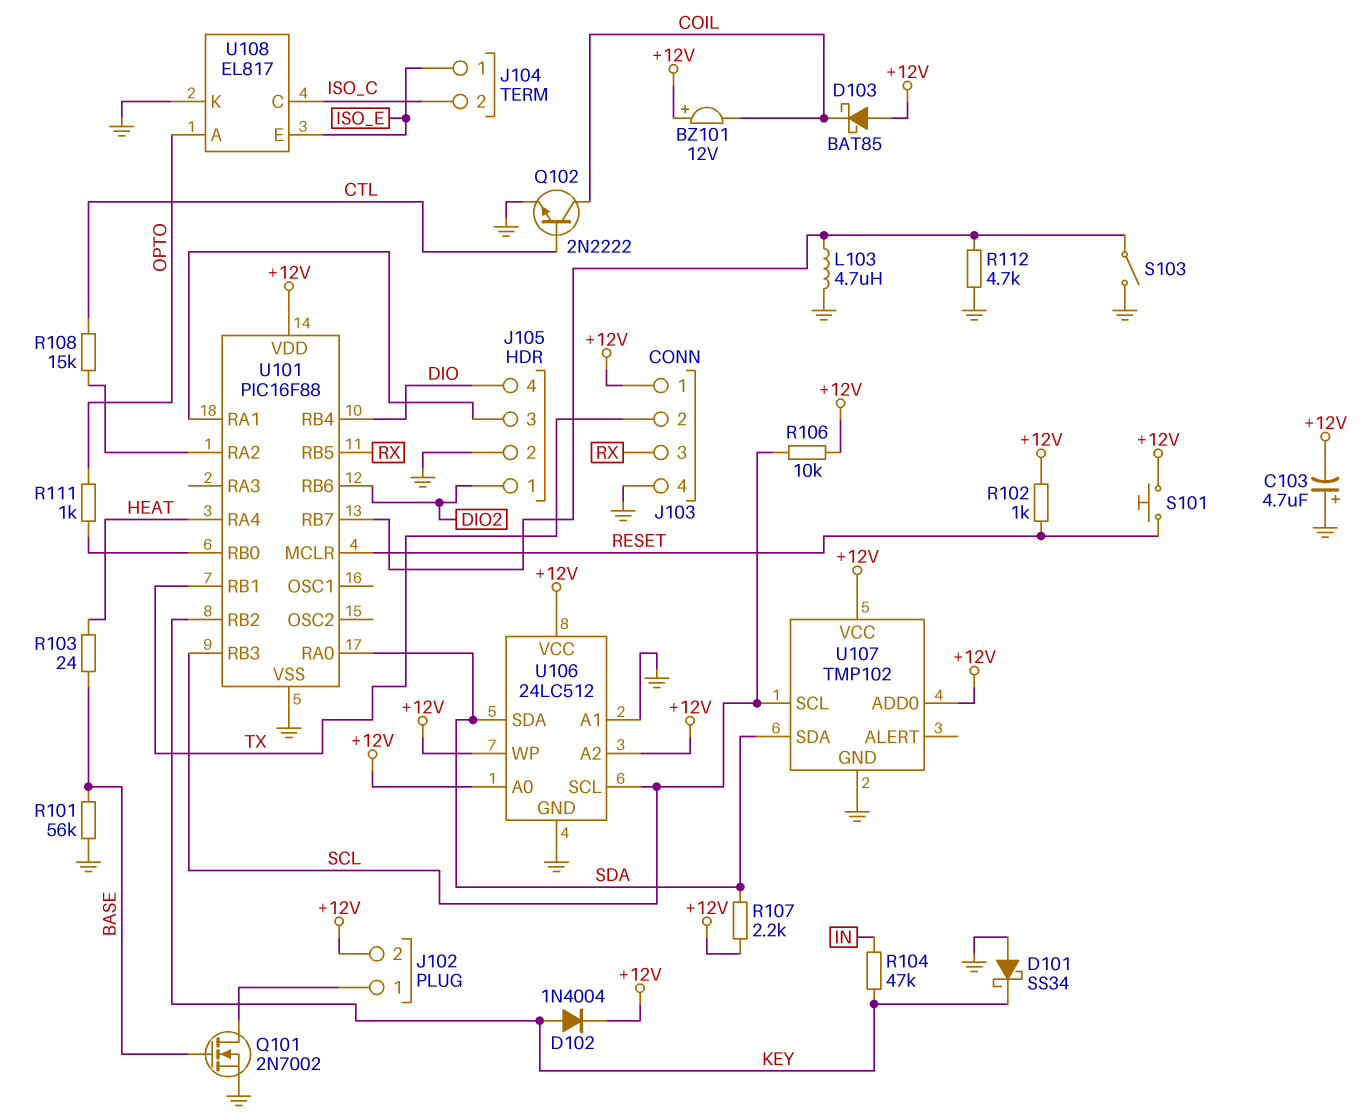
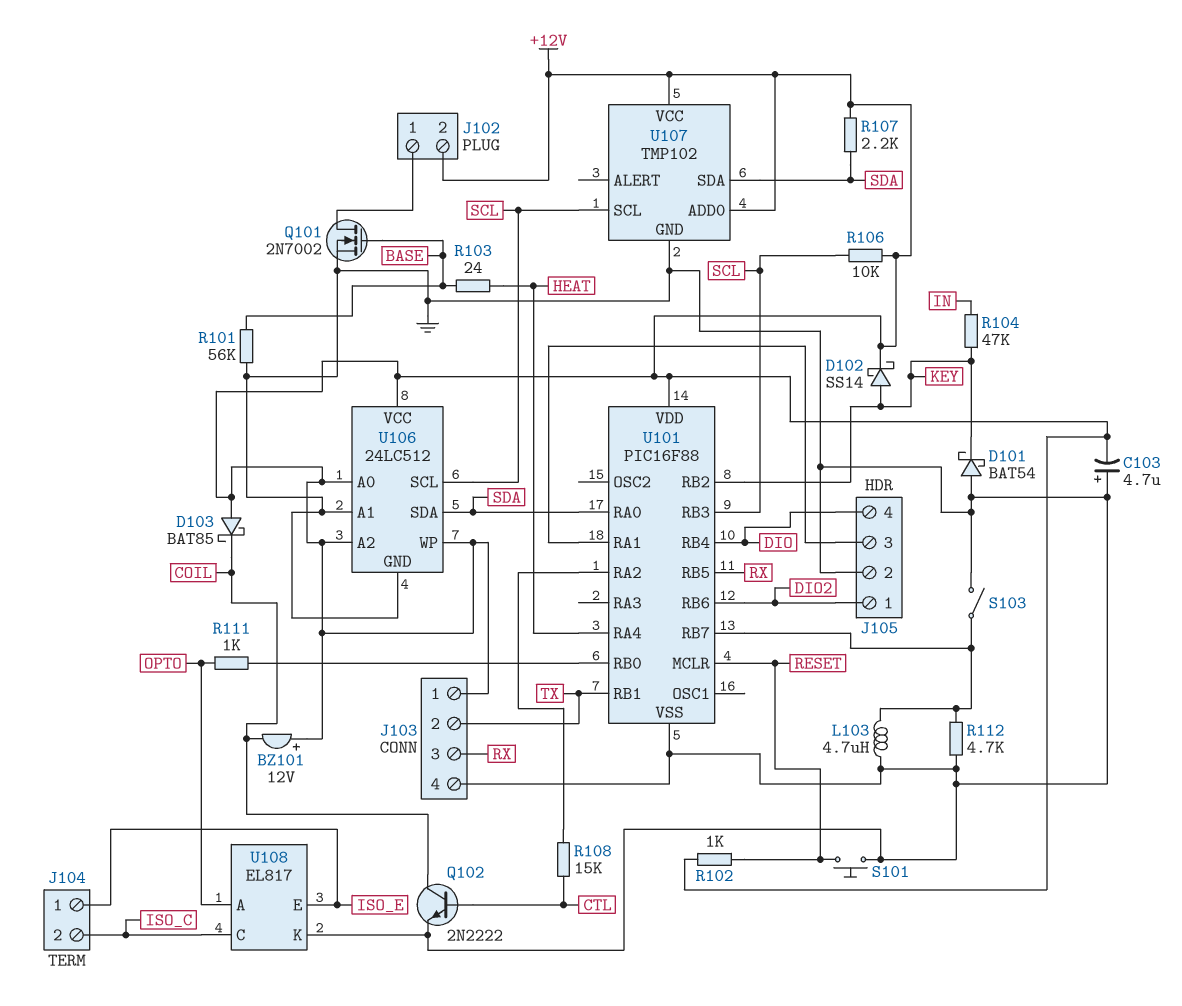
D101: schottky SS34 (A GND, K KEY) -> schottky BAT54 (A GND, K KEY)
D102: diode 1N4004 (A KEY, K +12V) -> schottky SS14 (A KEY, K +12V)
S101: button (+12V, RESET) -> button (GND, RESET)

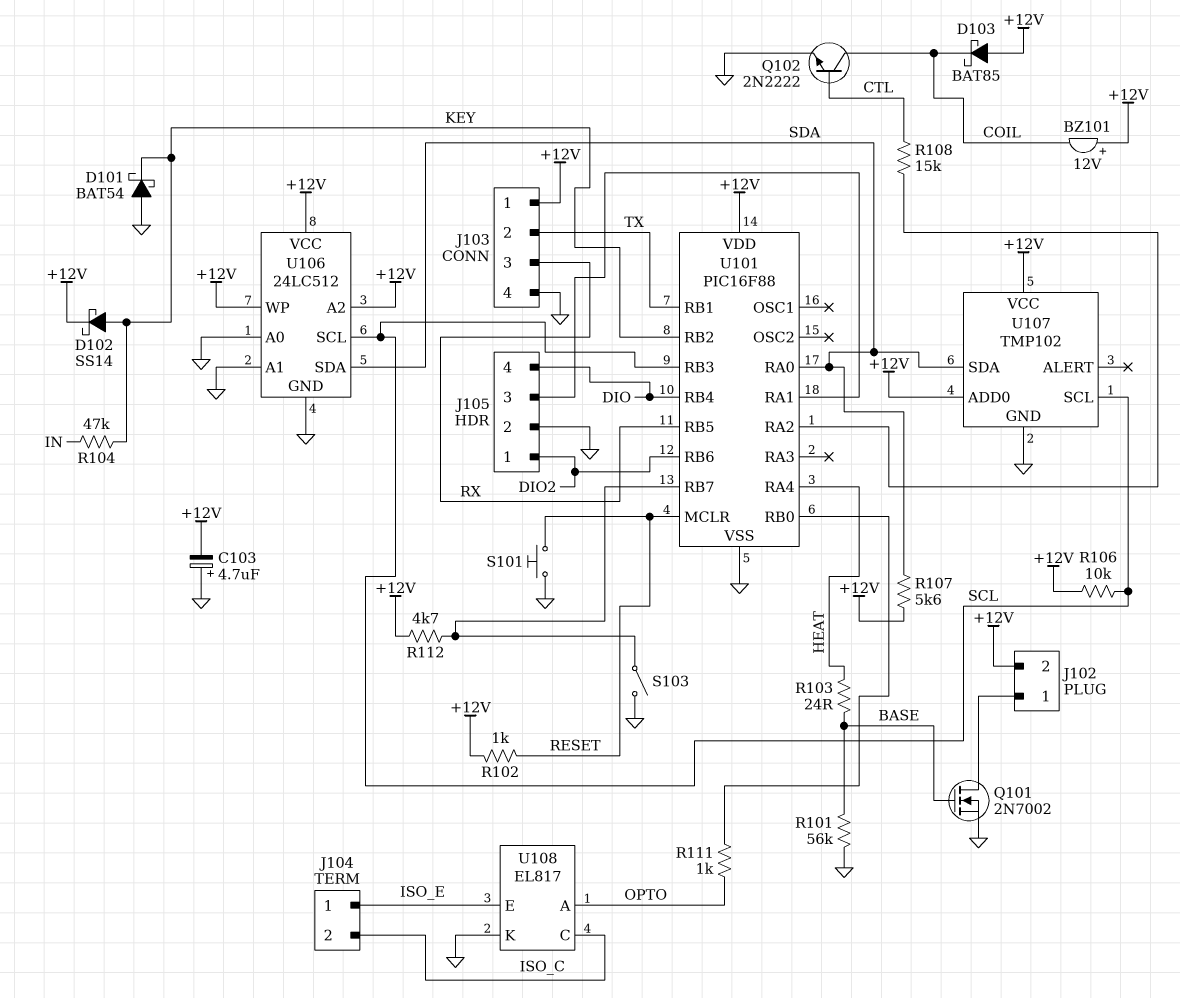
L103: 4.7uH (GND, U101/RB7) -> none
R107: 2.2k (+12V, SDA) -> 5.6k (+12V, SDA)
R112: 4.7k (GND, U101/RB7) -> 4.7k (+12V, U101/RB7)
U106 pin A0: +12V -> GND

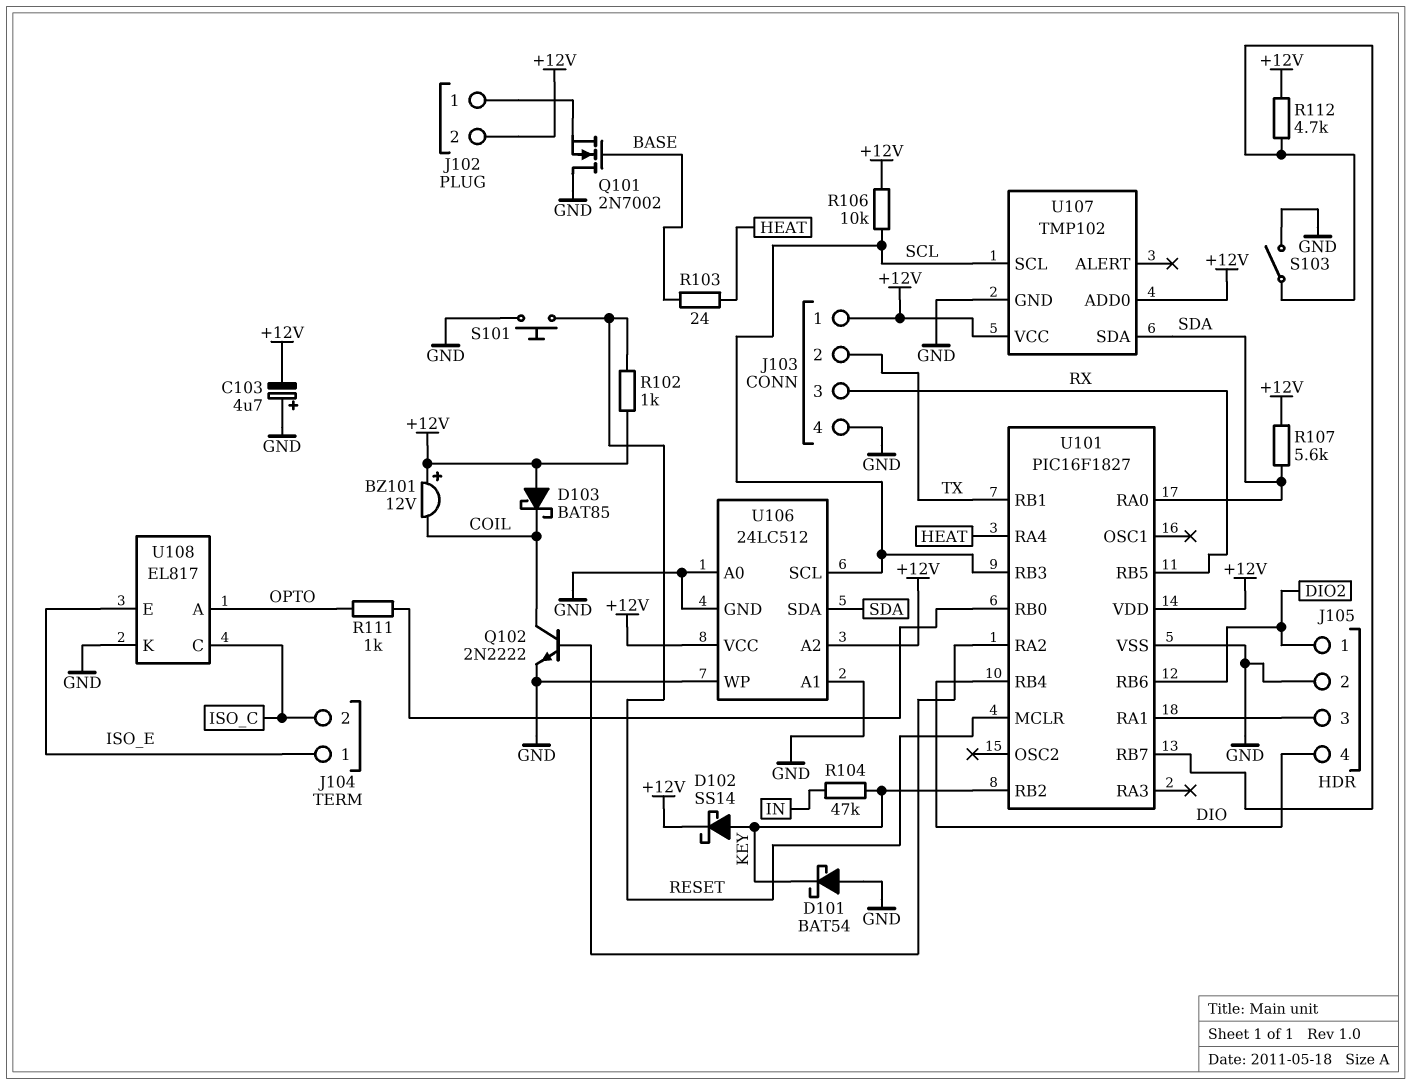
Q101: NMOS 2N7002 (G BASE, D J102/1, S GND) -> NMOS 2N7002 (G BASE, D GND, S J102/1)
Q102: NPN 2N2222 (B CTL, C COIL, E GND) -> NPN 2N2222 (B U101/RA2, C COIL, E GND)
R101: 56k (BASE, GND) -> none
R108: 15k (CTL, U101/RA2) -> none
U101: PIC16F88 -> PIC16F1827
U106 pin WP: +12V -> GND

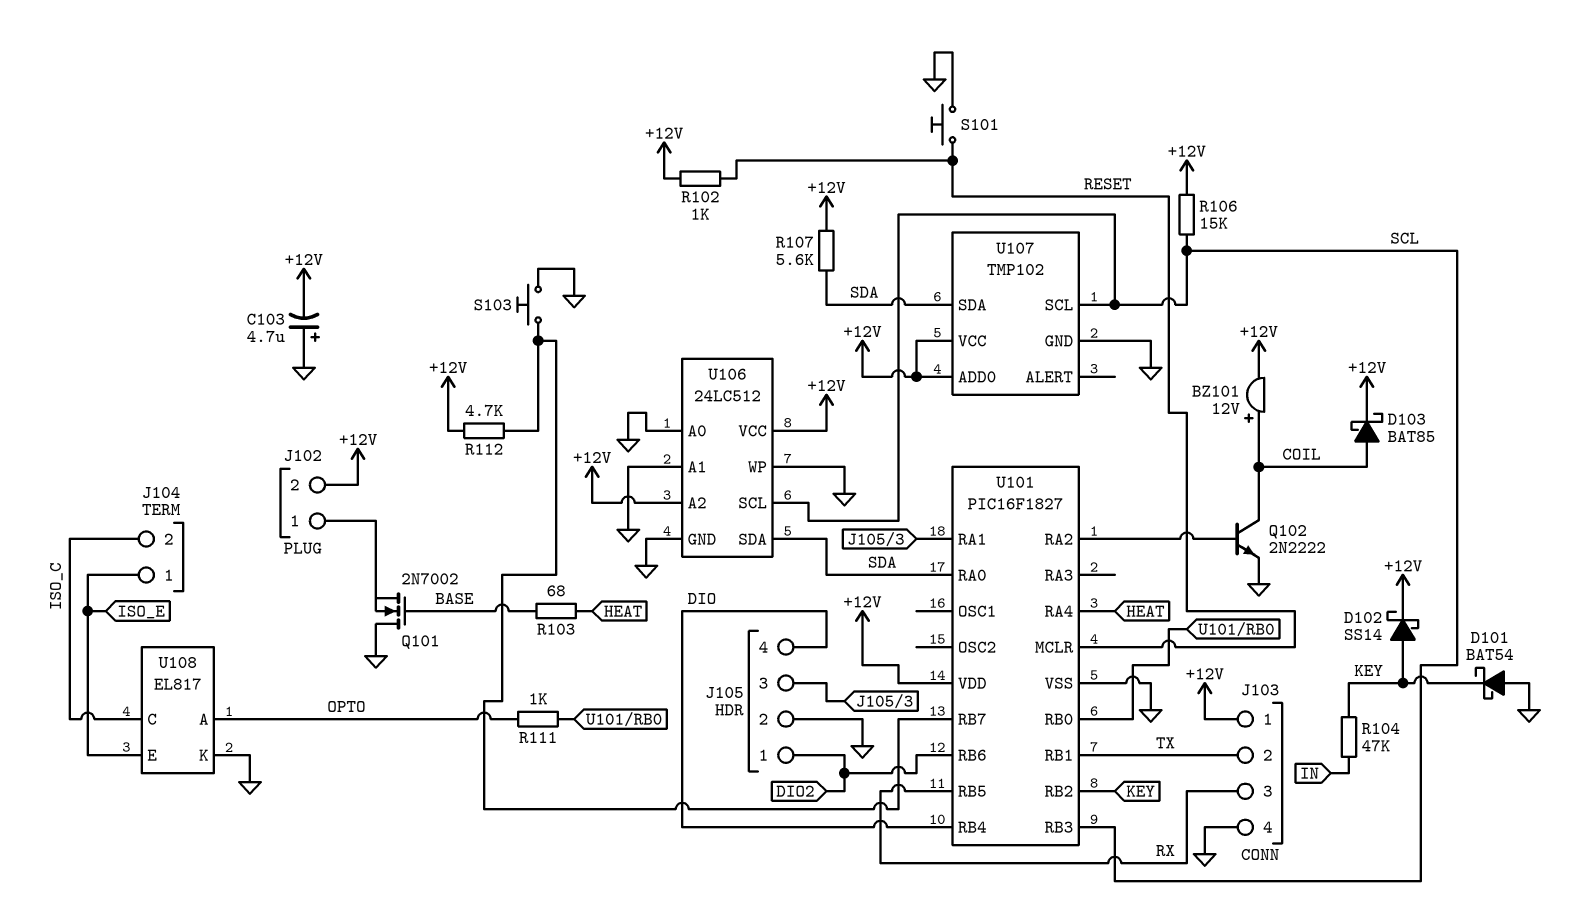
BZ101: buzzer 12V (plus +12V, minus COIL) -> buzzer 12V (plus COIL, minus +12V)
D103: schottky BAT85 (A +12V, K COIL) -> schottky BAT85 (A COIL, K +12V)
R103: 24 (BASE, HEAT) -> 68 (BASE, HEAT)
R106: 10k (+12V, SCL) -> 15k (+12V, SCL)
S103: switch (GND, U101/RB7) -> button (GND, U101/RB7)

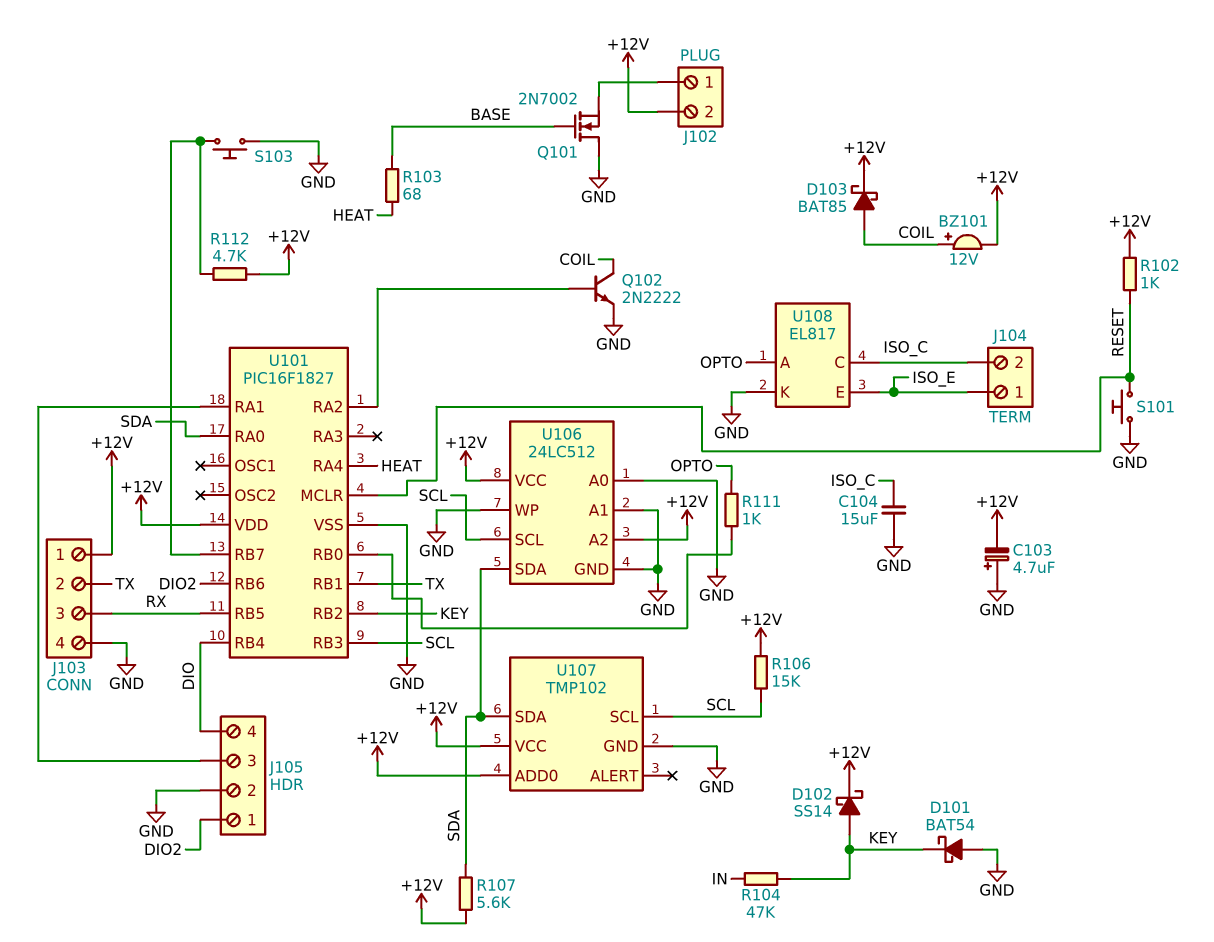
C104: none -> 15uF (GND, ISO_C)

